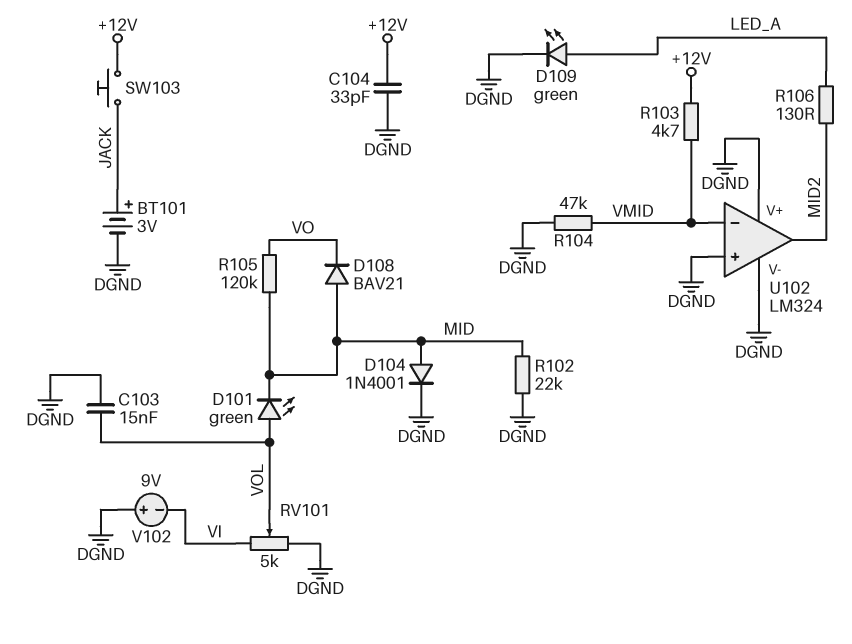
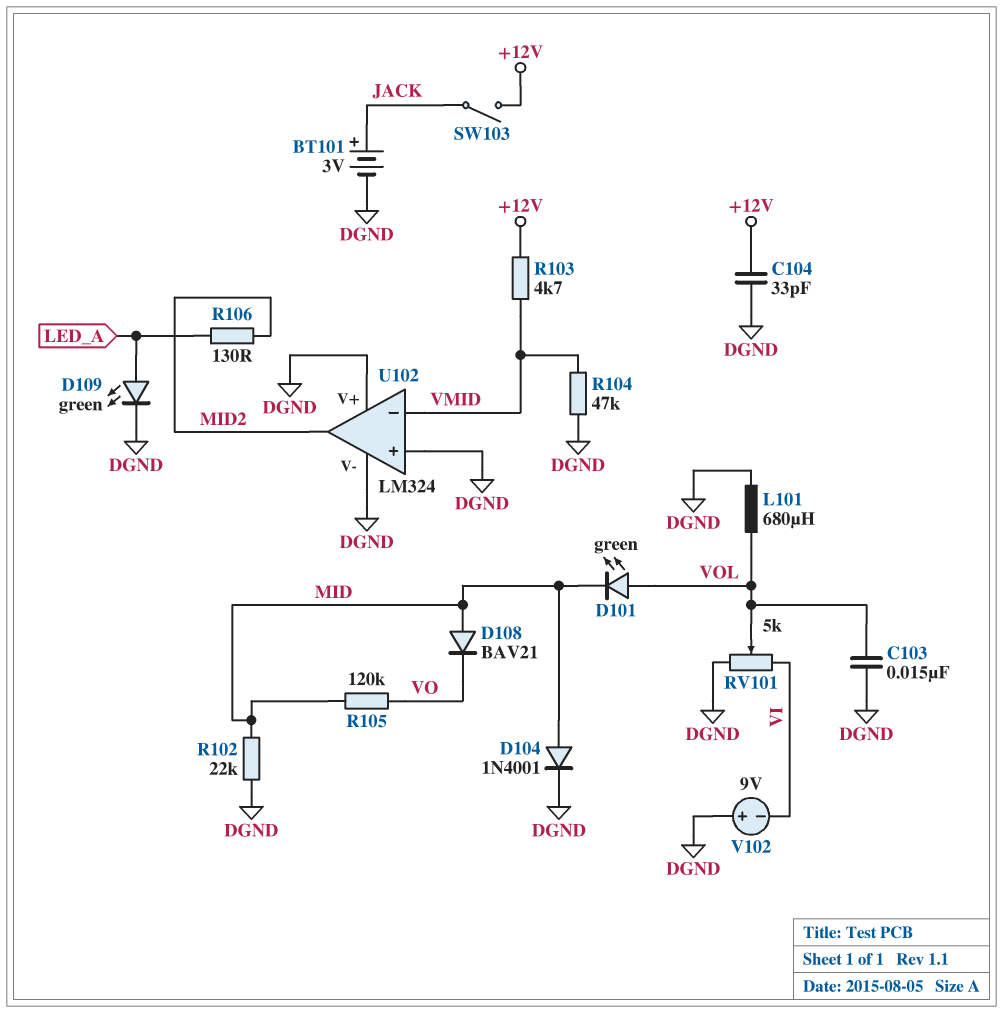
L101: none -> 680uH (DGND, VOL)
SW103: button (+12V, JACK) -> switch (+12V, JACK)

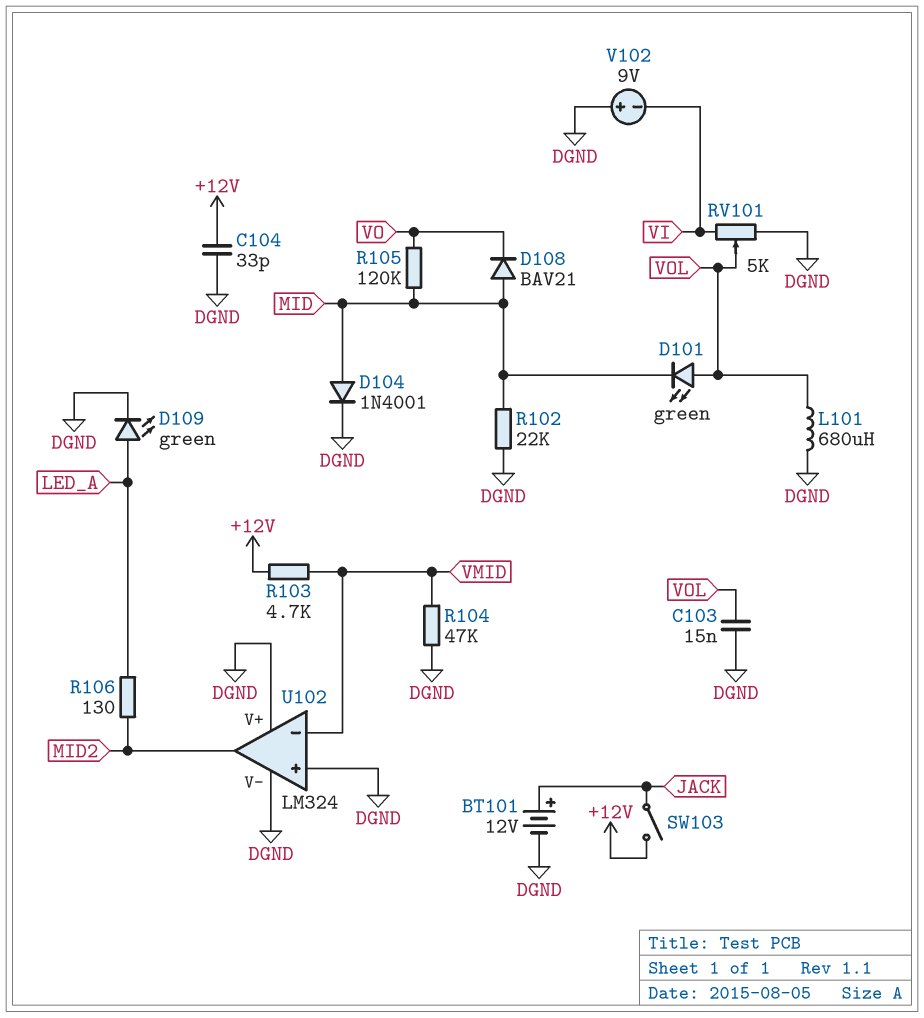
BT101: 3V (plus JACK, minus DGND) -> 12V (plus JACK, minus DGND)

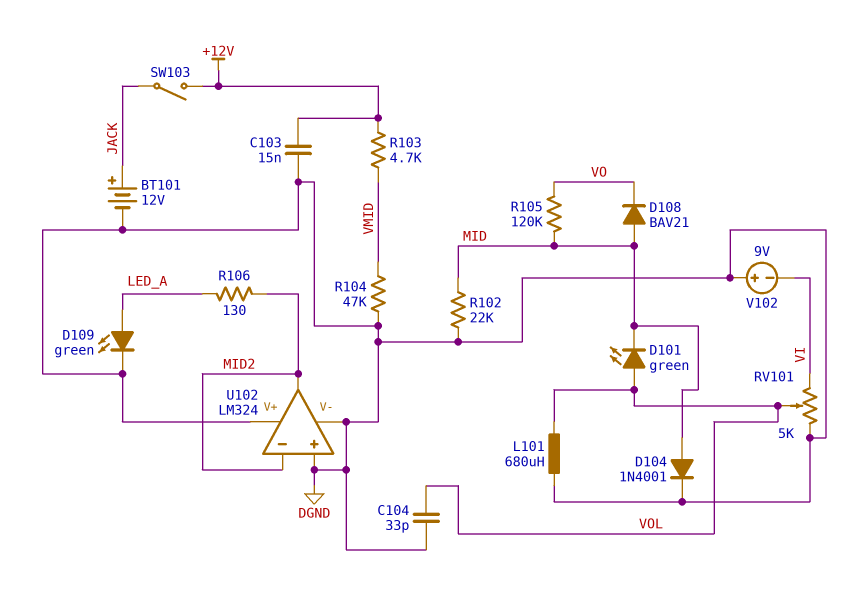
C103: 15nF (DGND, VOL) -> 15nF (+12V, DGND)
C104: 33pF (+12V, DGND) -> 33pF (DGND, VOL)
U102 pin in-: VMID -> MID2

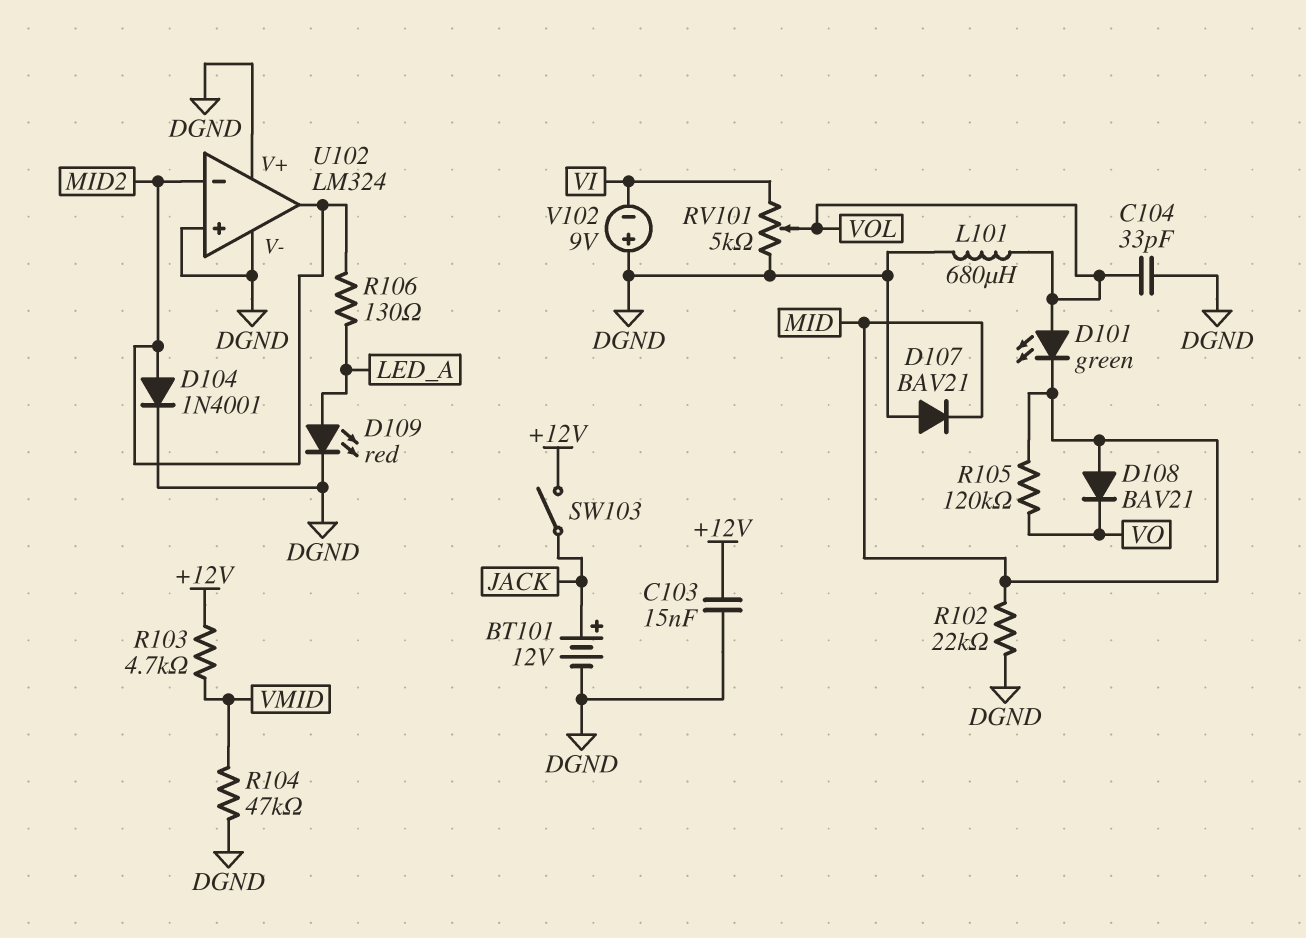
D104: diode 1N4001 (A MID, K DGND) -> diode 1N4001 (A MID2, K DGND)
D107: none -> diode BAV21 (A DGND, K MID)
D109: LED green (A LED_A, K DGND) -> LED red (A LED_A, K DGND)

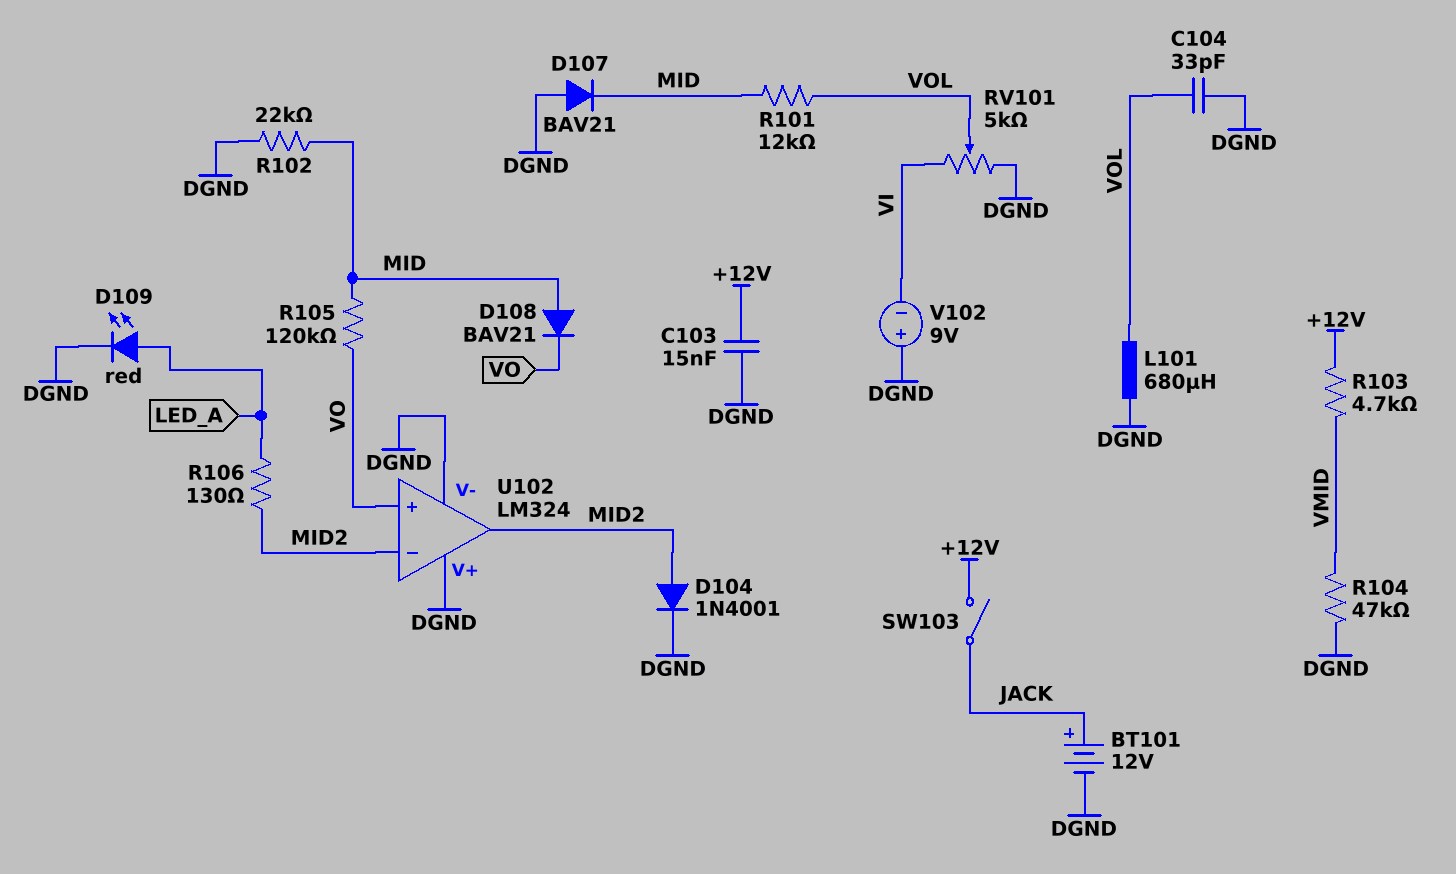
D101: LED green (A VOL, K MID) -> none
R101: none -> 12k (MID, VOL)
U102 pin in+: DGND -> VO

